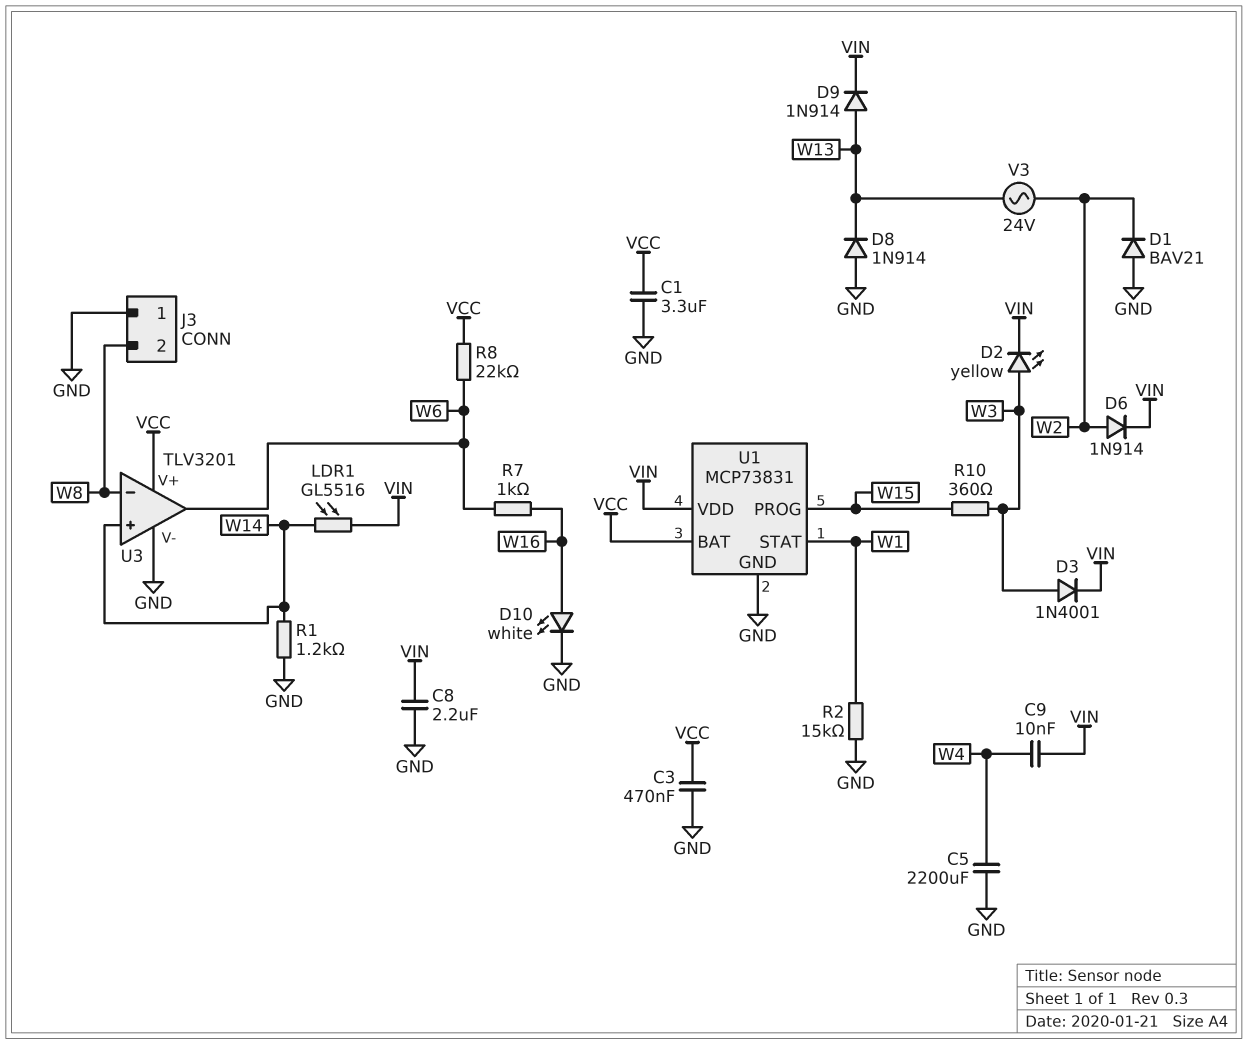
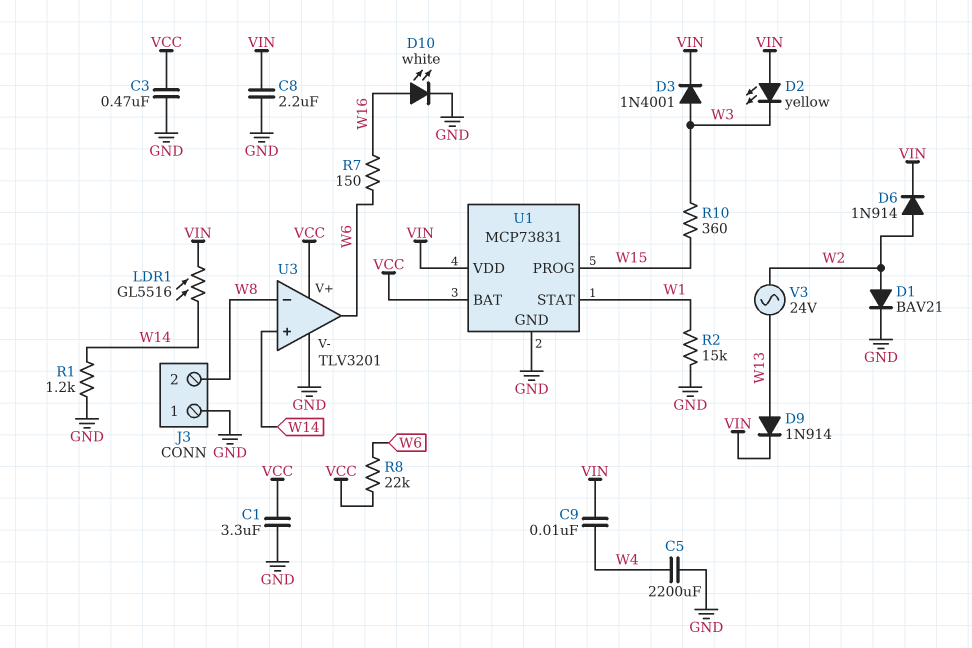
D1: diode BAV21 (A GND, K W2) -> diode BAV21 (A W2, K GND)
D2: LED yellow (A W3, K VIN) -> LED yellow (A VIN, K W3)
D8: diode 1N914 (A GND, K W13) -> none
R7: 1k (W6, W16) -> 150 (W6, W16)

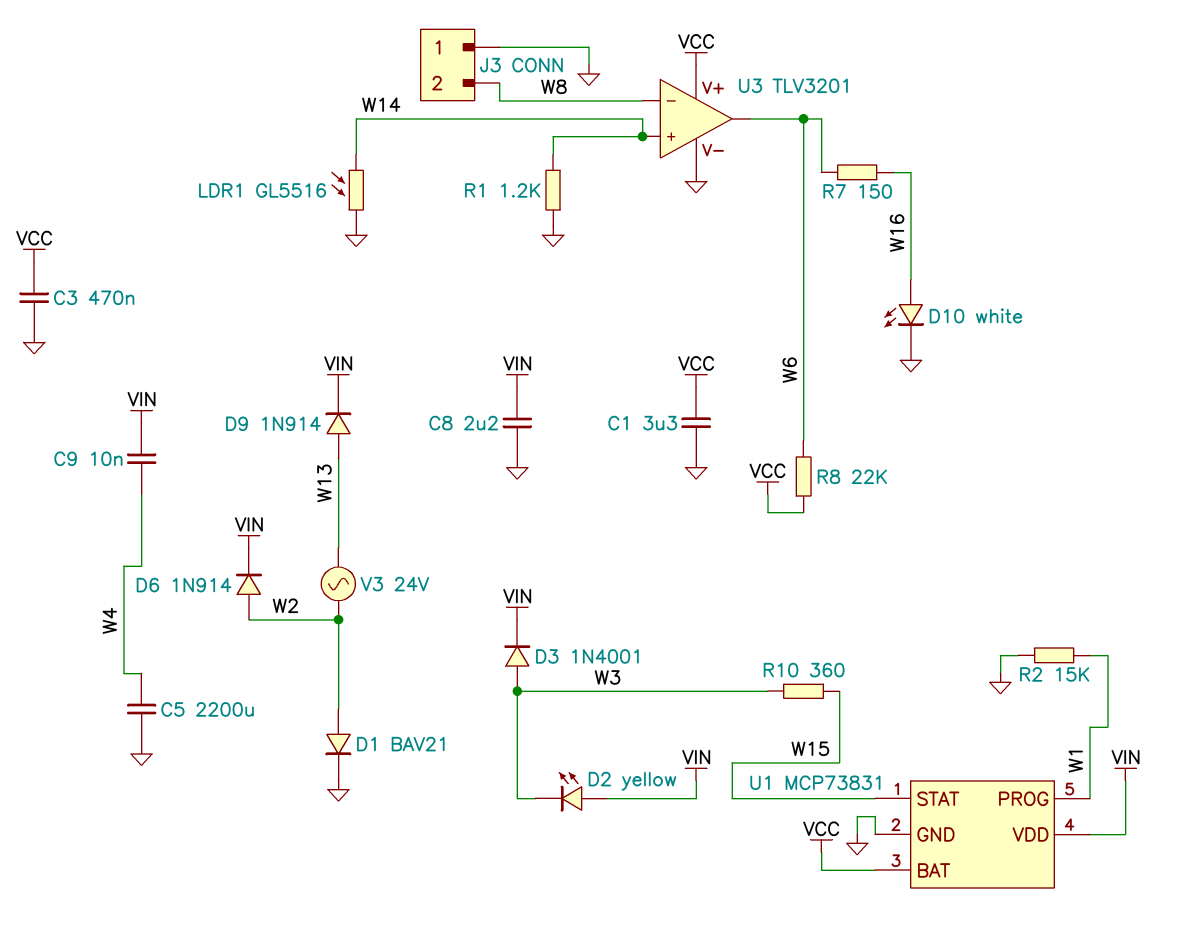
LDR1: GL5516 (VIN, W14) -> GL5516 (GND, W14)
U1 pin PROG: W15 -> W1
U1 pin STAT: W1 -> W15

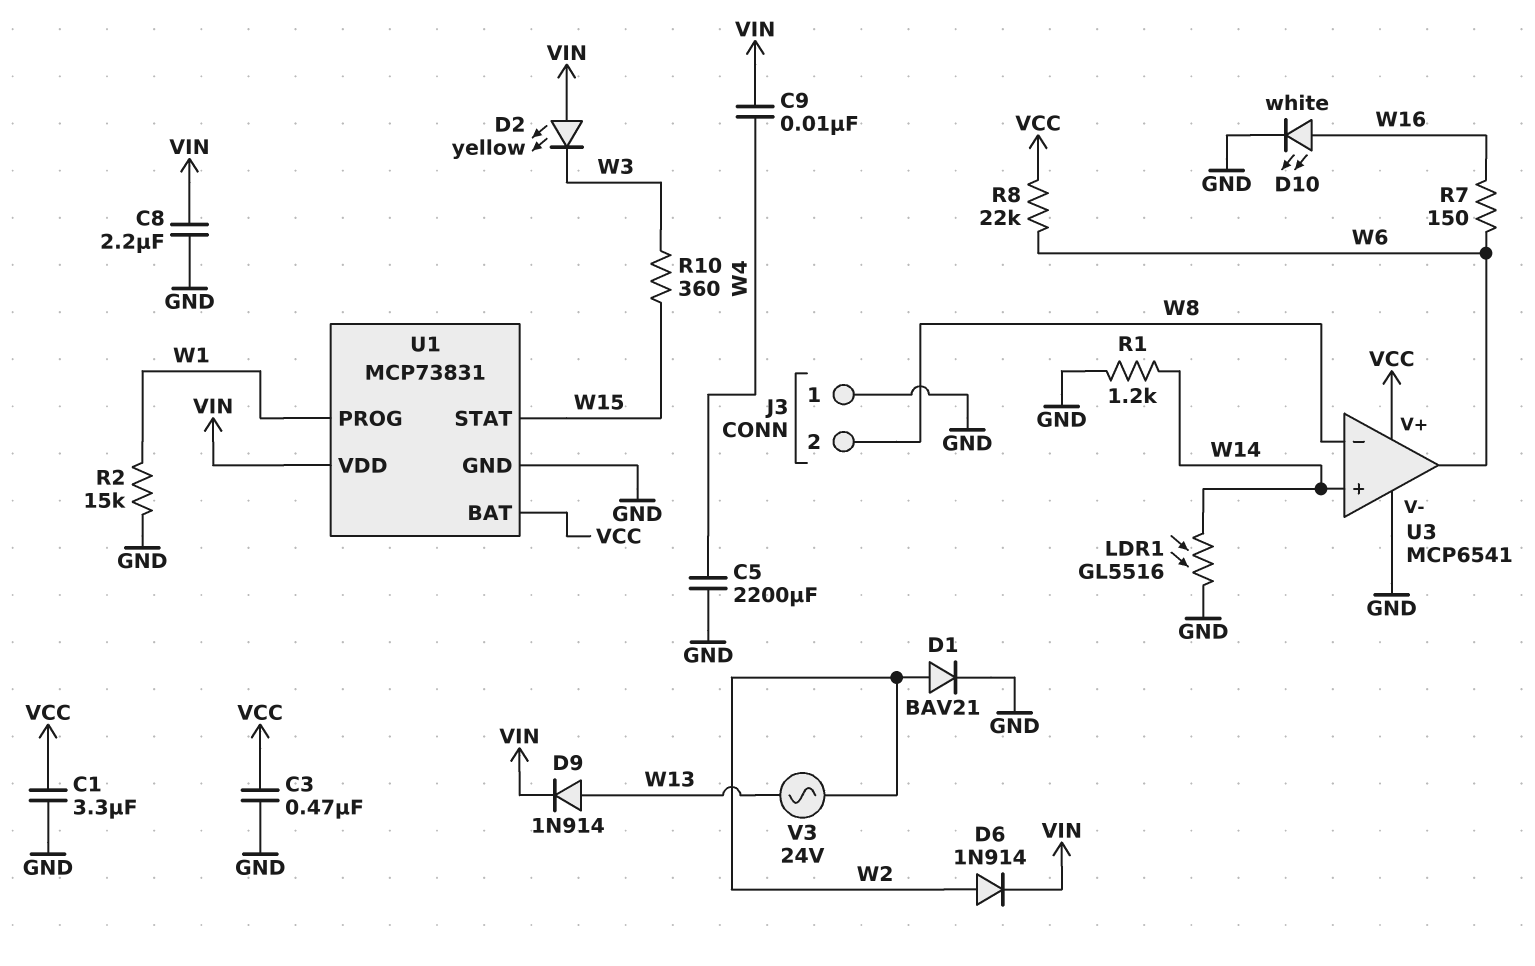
D3: diode 1N4001 (A W3, K VIN) -> none
U3: TLV3201 -> MCP6541

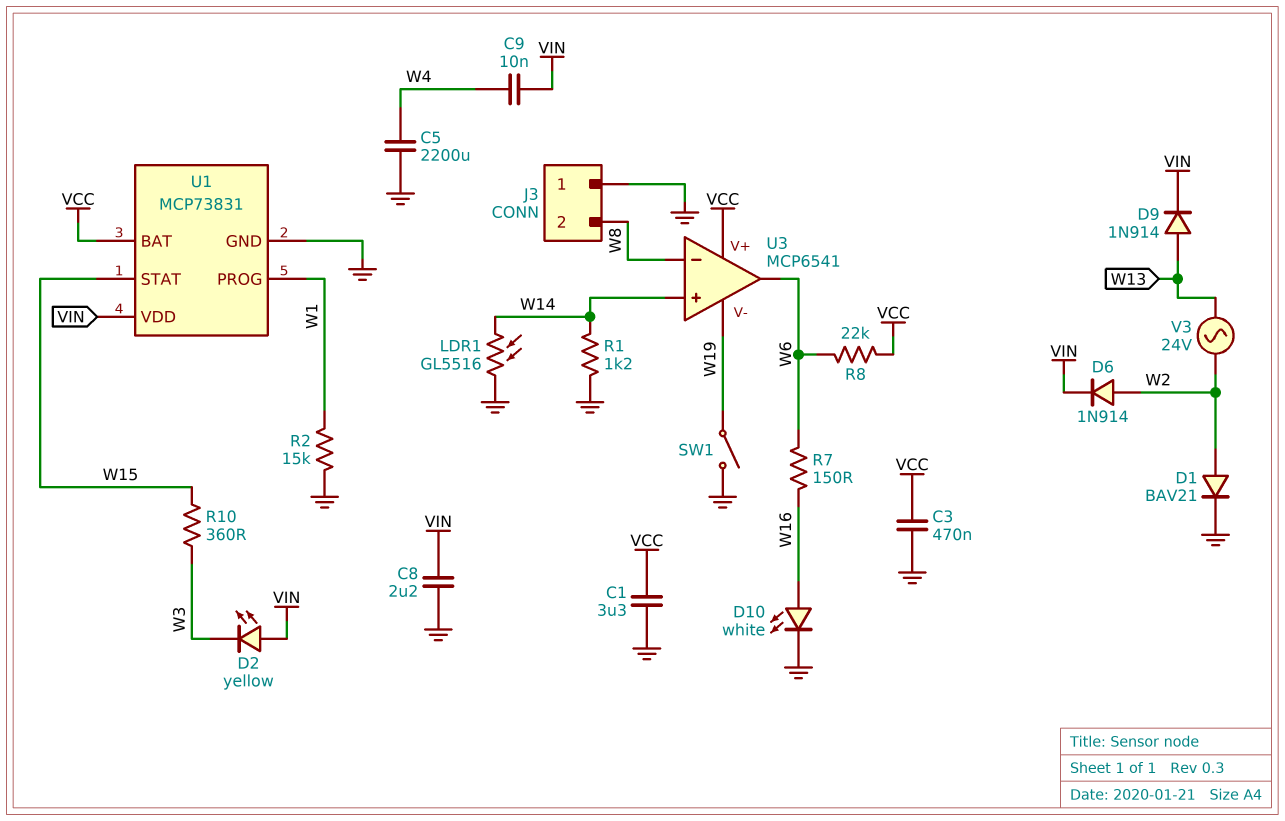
SW1: none -> switch (GND, W19)
U3 pin V-: GND -> W19

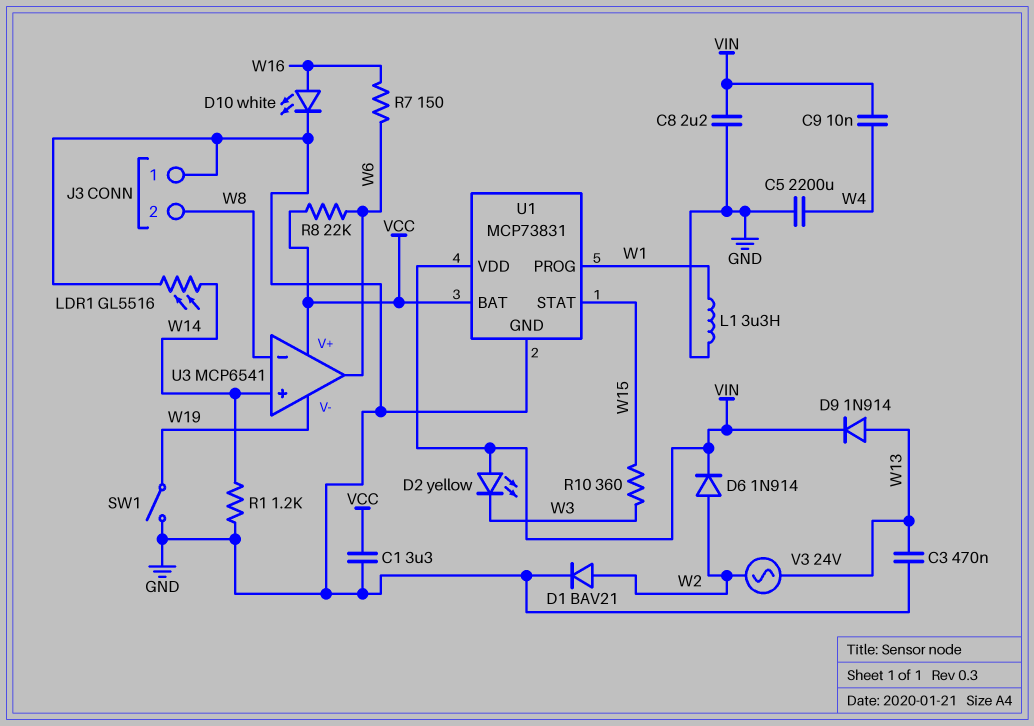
C3: 470nF (GND, VCC) -> 470nF (GND, W13)
L1: none -> 3.3uH (GND, W1)
R2: 15k (GND, W1) -> none

